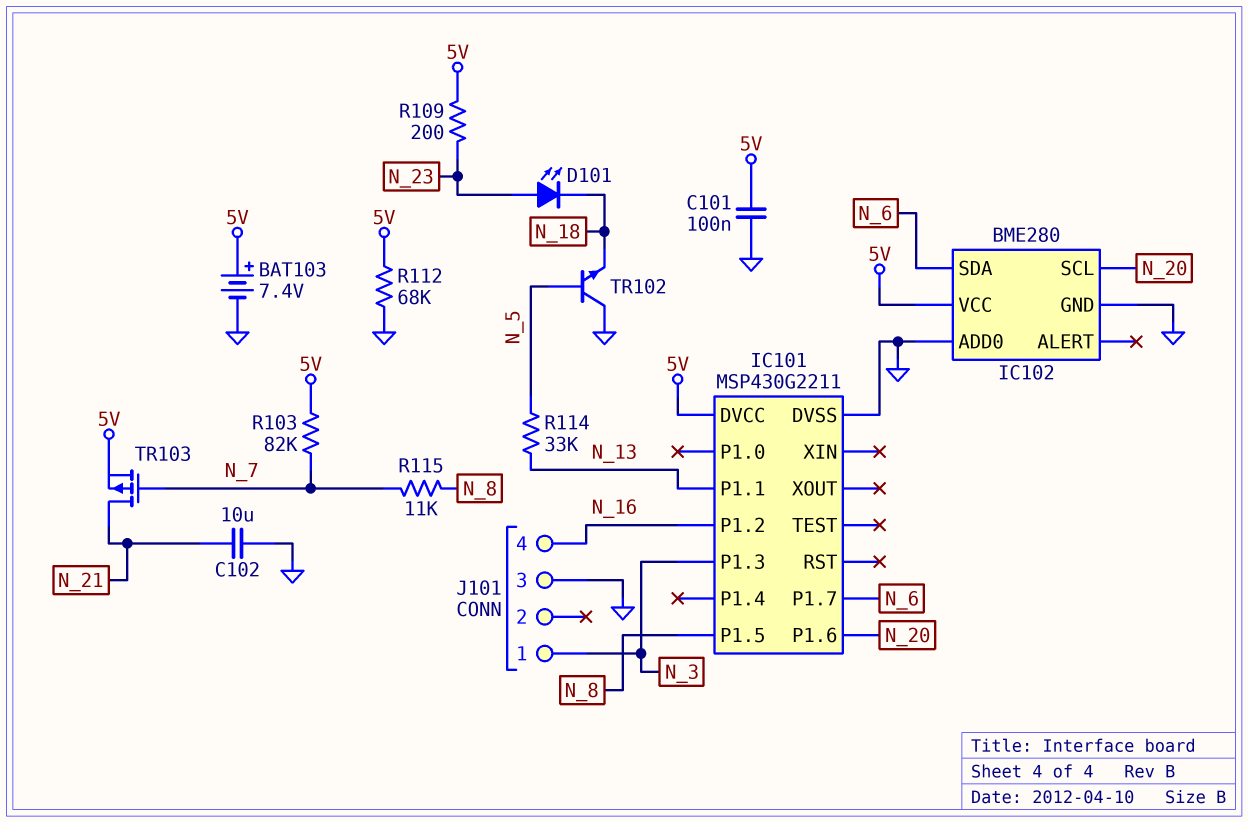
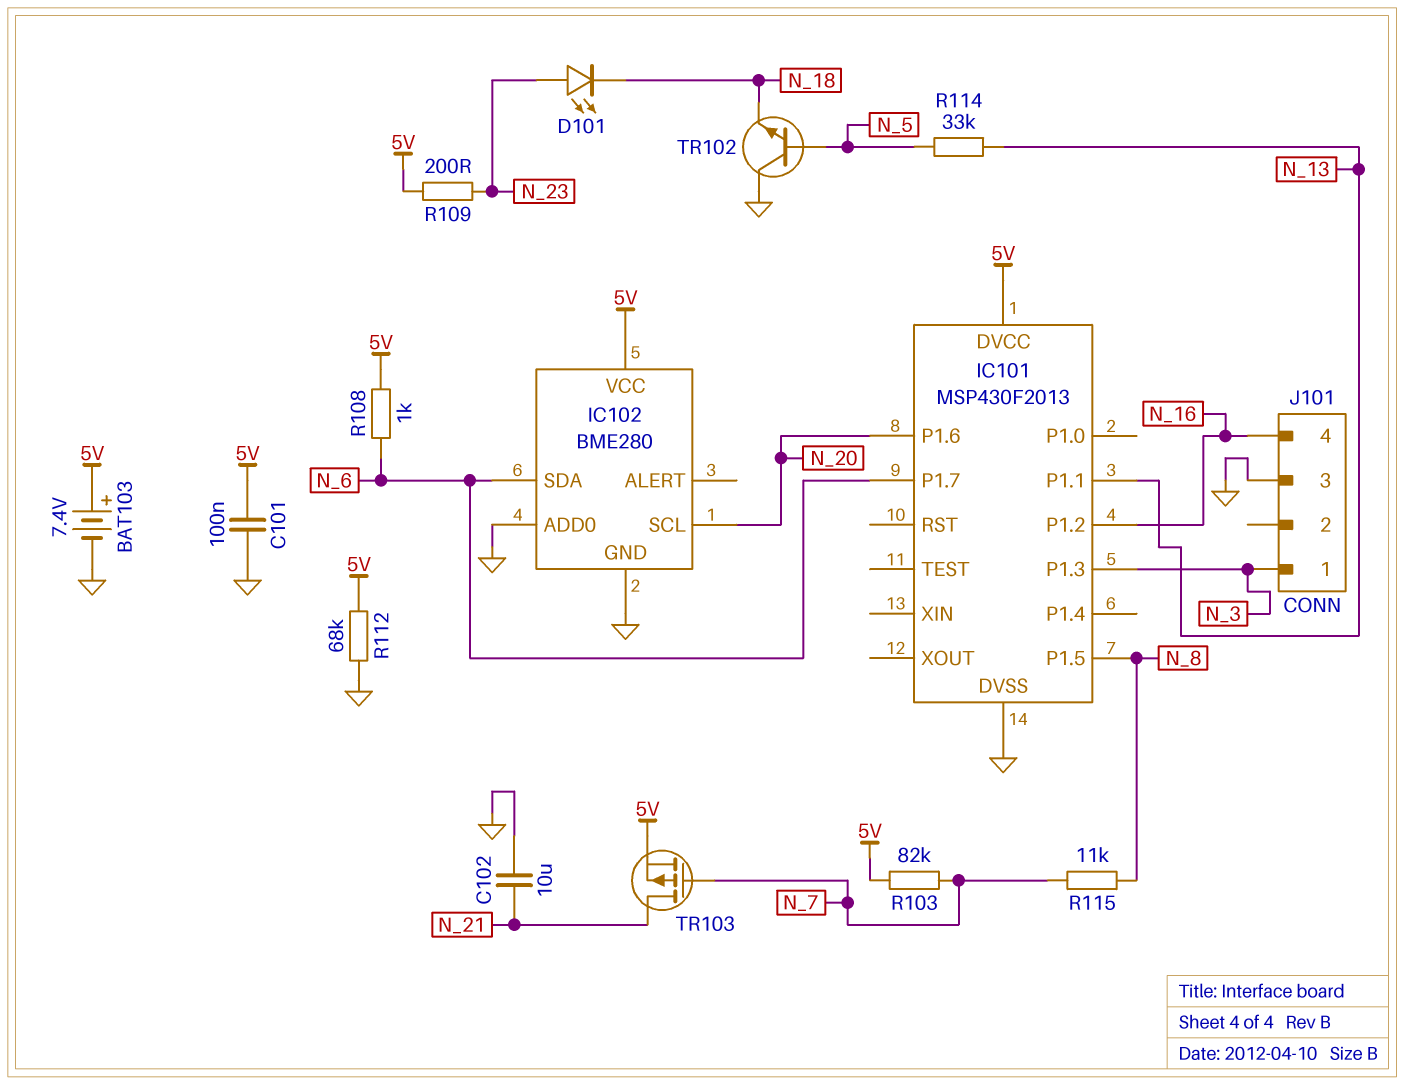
IC101: MSP430G2211 -> MSP430F2013
R108: none -> 1k (5V, N_6)

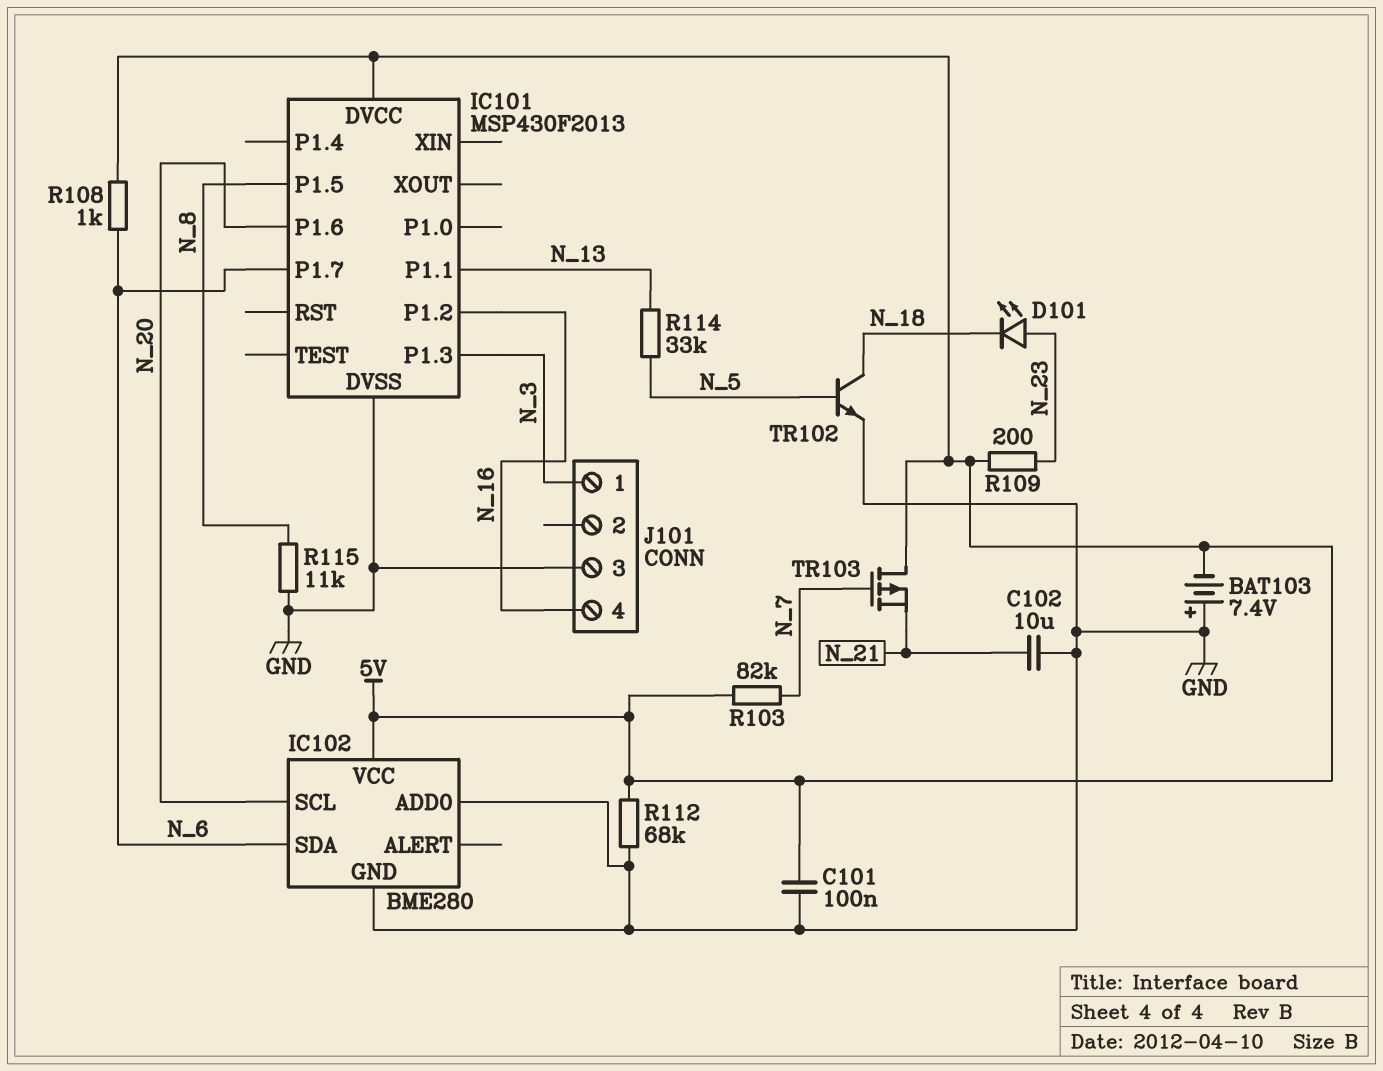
BAT103: 7.4V (plus 5V, minus GND) -> 7.4V (plus GND, minus 5V)
R115: 11k (N_7, N_8) -> 11k (GND, N_8)
TR102: NPN (B N_5, C GND, E N_18) -> NPN (B N_5, C N_18, E GND)
TR103: PMOS (G N_7, D N_21, S 5V) -> PMOS (G N_7, D 5V, S N_21)

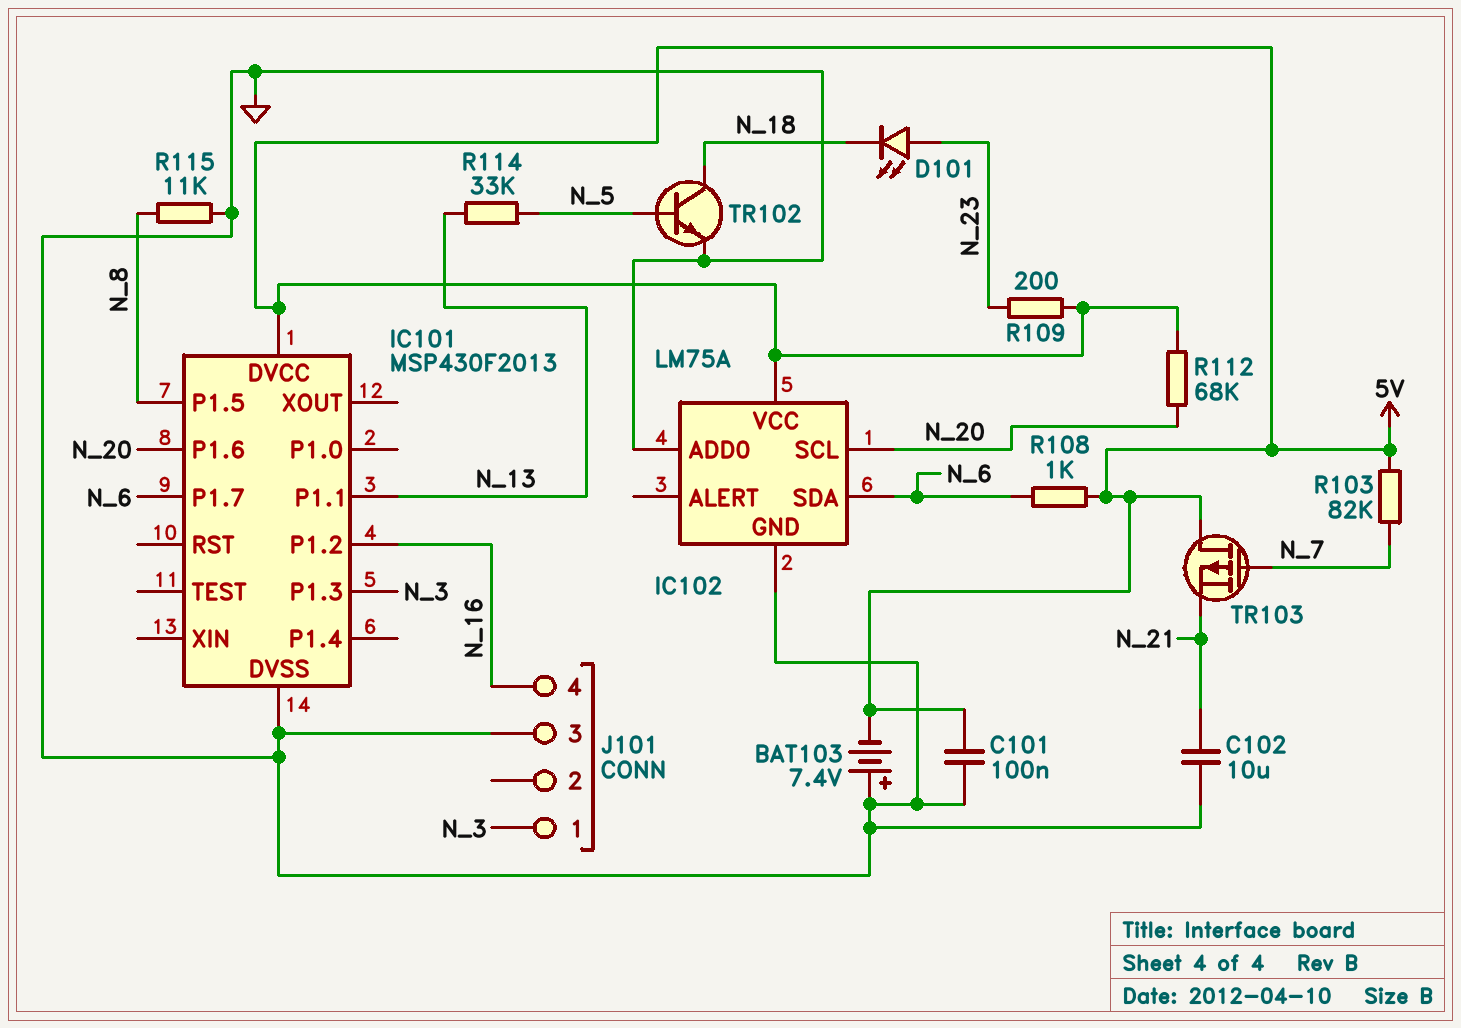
IC102: BME280 -> LM75A
R112: 68k (5V, GND) -> 68k (5V, N_20)

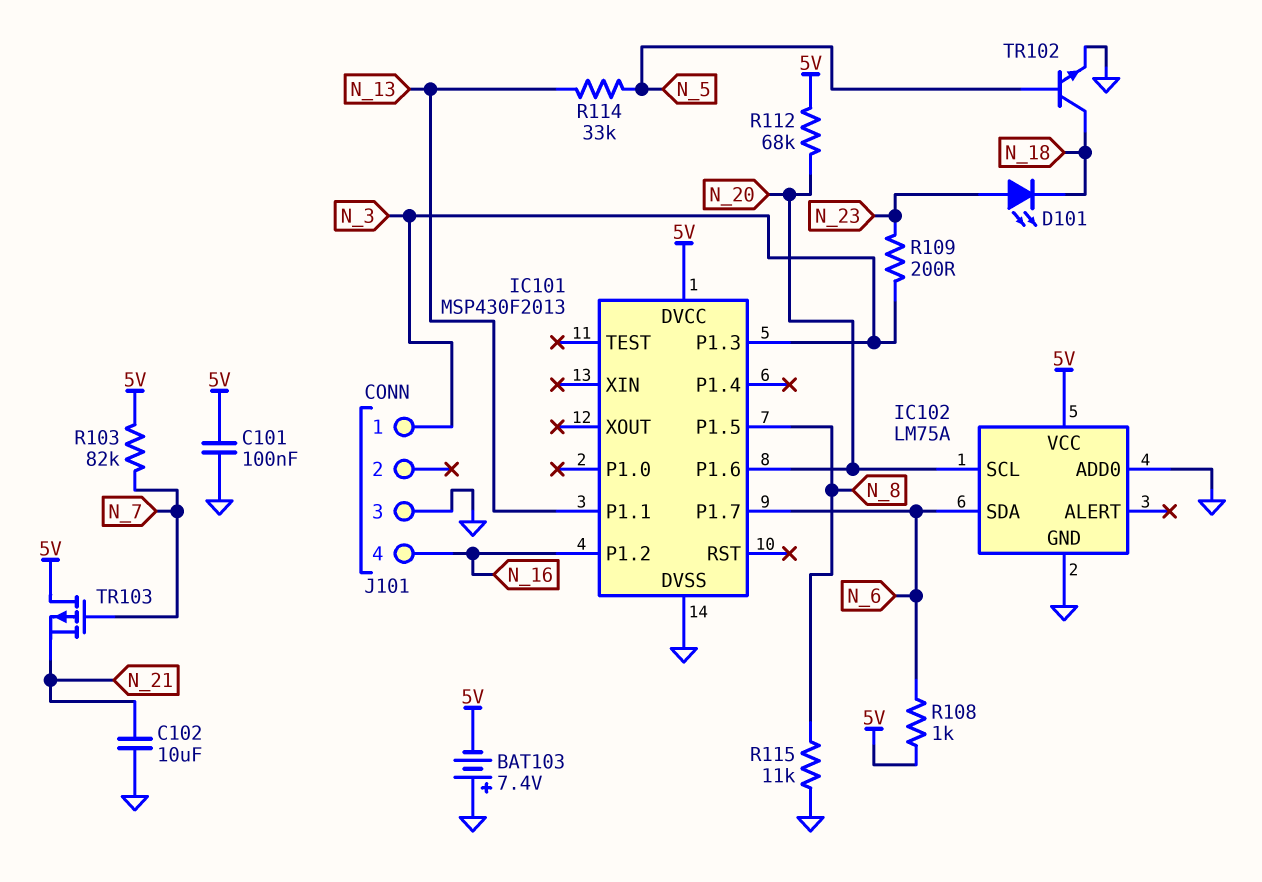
R109: 200 (5V, N_23) -> 200 (N_3, N_23)

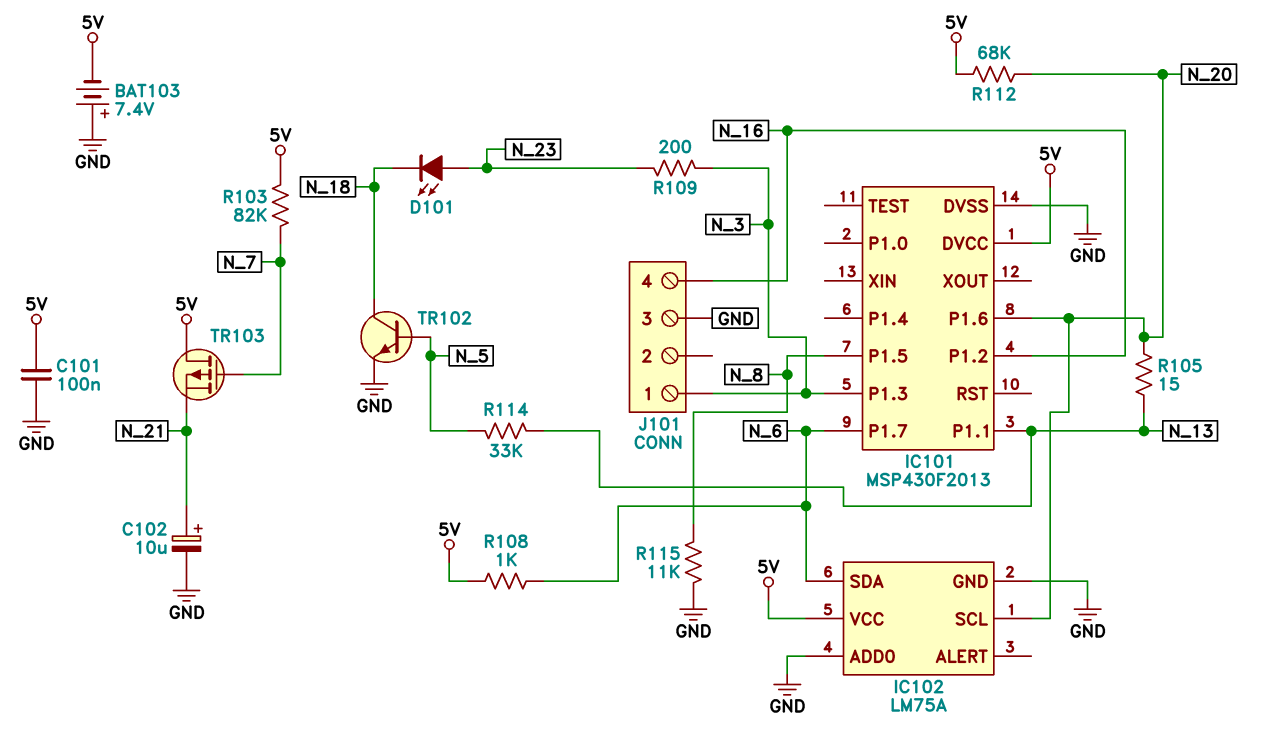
C102: 10uF (GND, N_21) -> 10uF (plus N_21, minus GND)
R105: none -> 15 (N_13, N_20)

